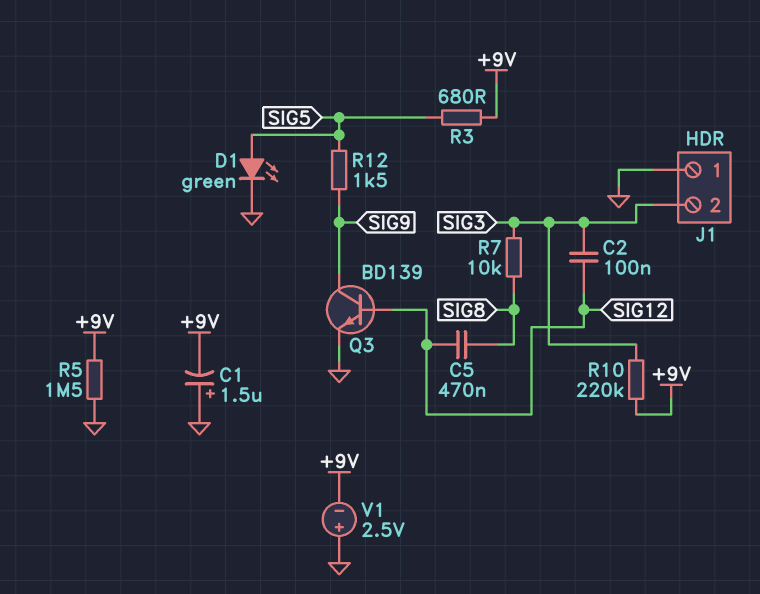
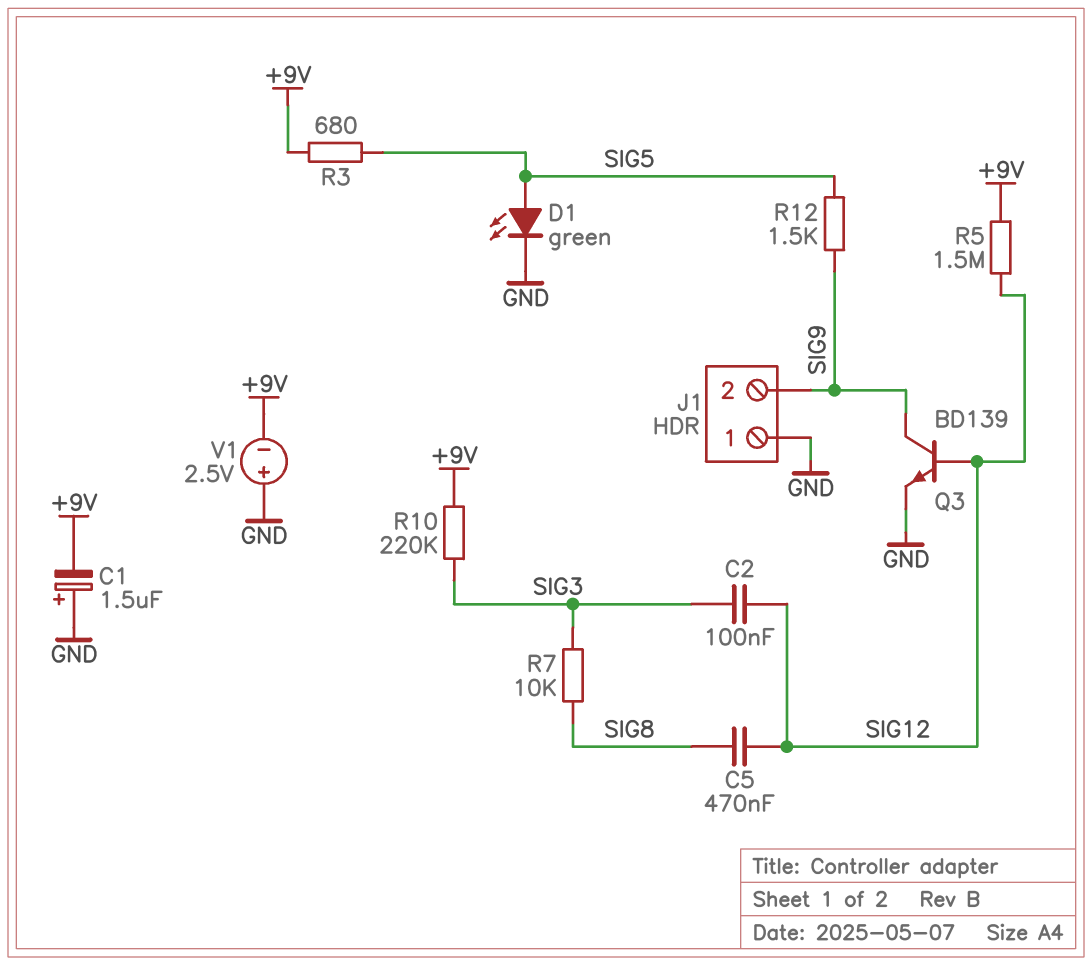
J1 pin 2: SIG3 -> SIG9
R5: 1.5M (+9V, GND) -> 1.5M (+9V, SIG12)

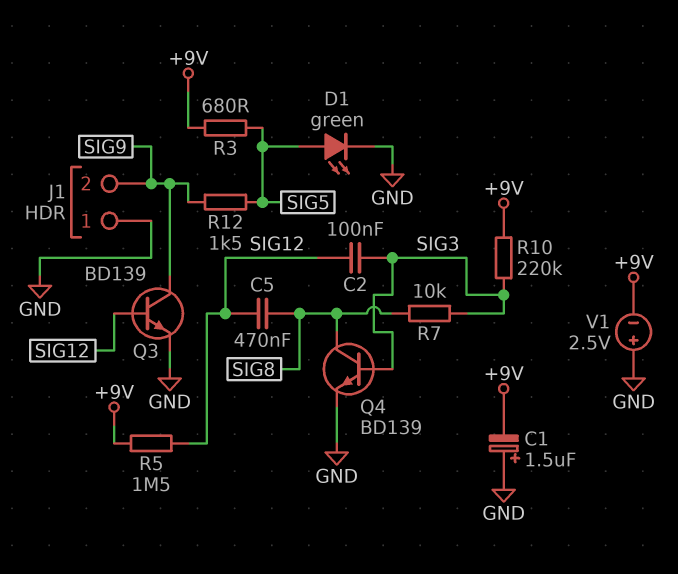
Q4: none -> NPN BD139 (B SIG3, C SIG8, E GND)

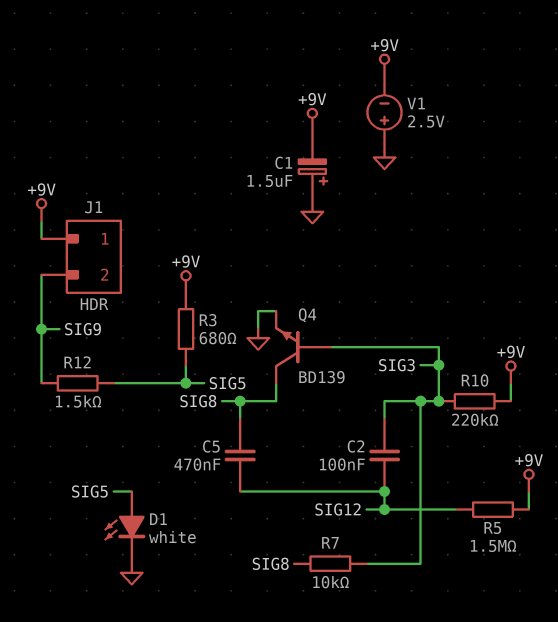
D1: LED green (A SIG5, K GND) -> LED white (A SIG5, K GND)
J1 pin 1: GND -> +9V
Q3: NPN BD139 (B SIG12, C SIG9, E GND) -> none

